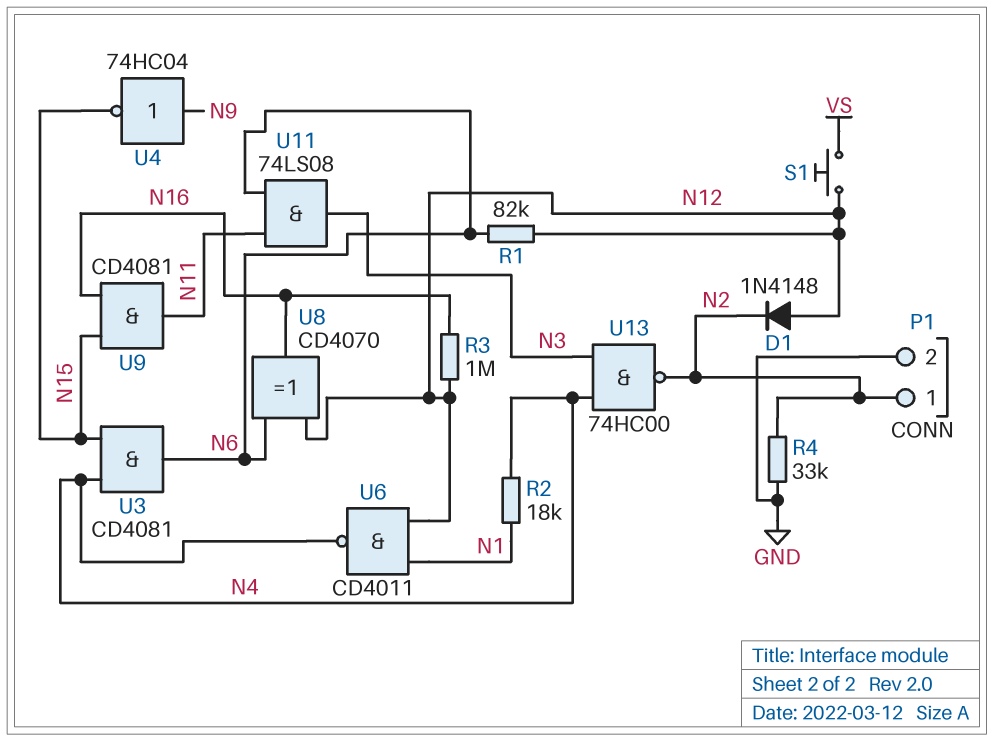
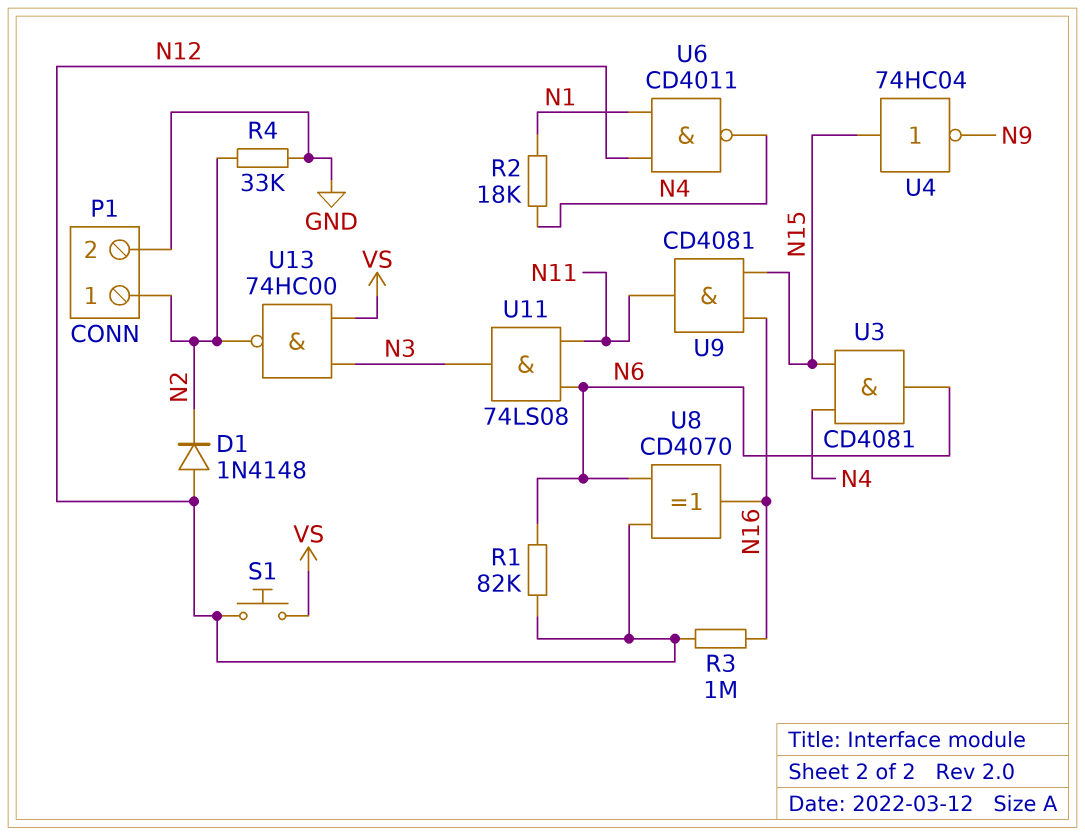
U4: NOT 74HC04 (in N9, out N15) -> NOT 74HC04 (in N15, out N9)
U13: NAND 74HC00 (in N3, in N4, out N2) -> NAND 74HC00 (in N3, in VS, out N2)

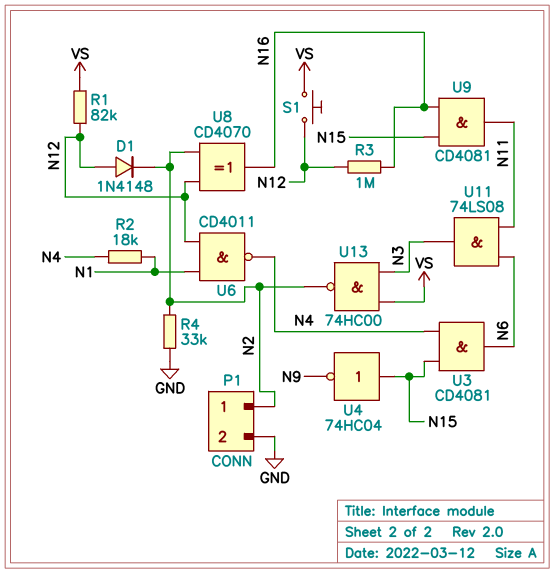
R1: 82k (N6, N12) -> 82k (N12, VS)
U8: XOR CD4070 (in N6, in N12, out N16) -> XOR CD4070 (in N2, in N12, out N16)

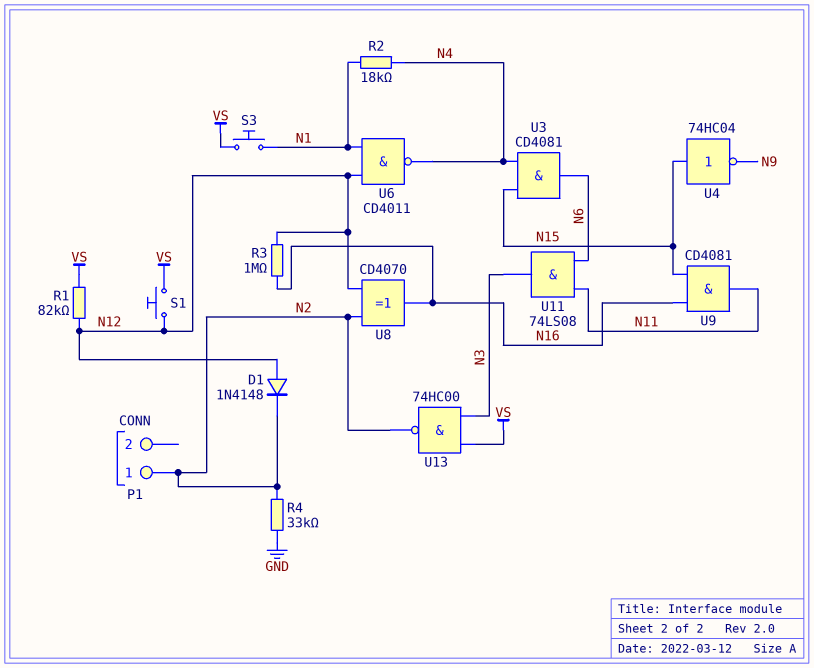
P1 pin 2: GND -> none
S3: none -> button (N1, VS)

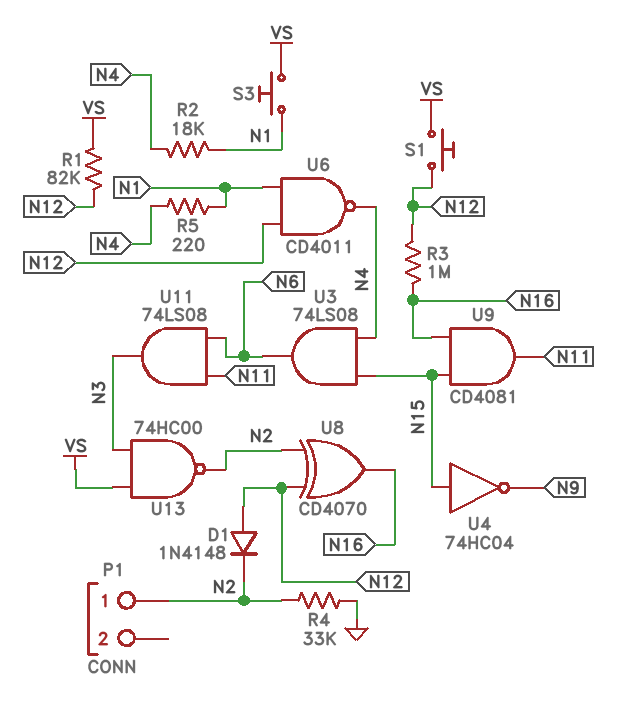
R5: none -> 220 (N1, N4)
U3: AND CD4081 (in N4, in N15, out N6) -> AND 74LS08 (in N4, in N15, out N6)

